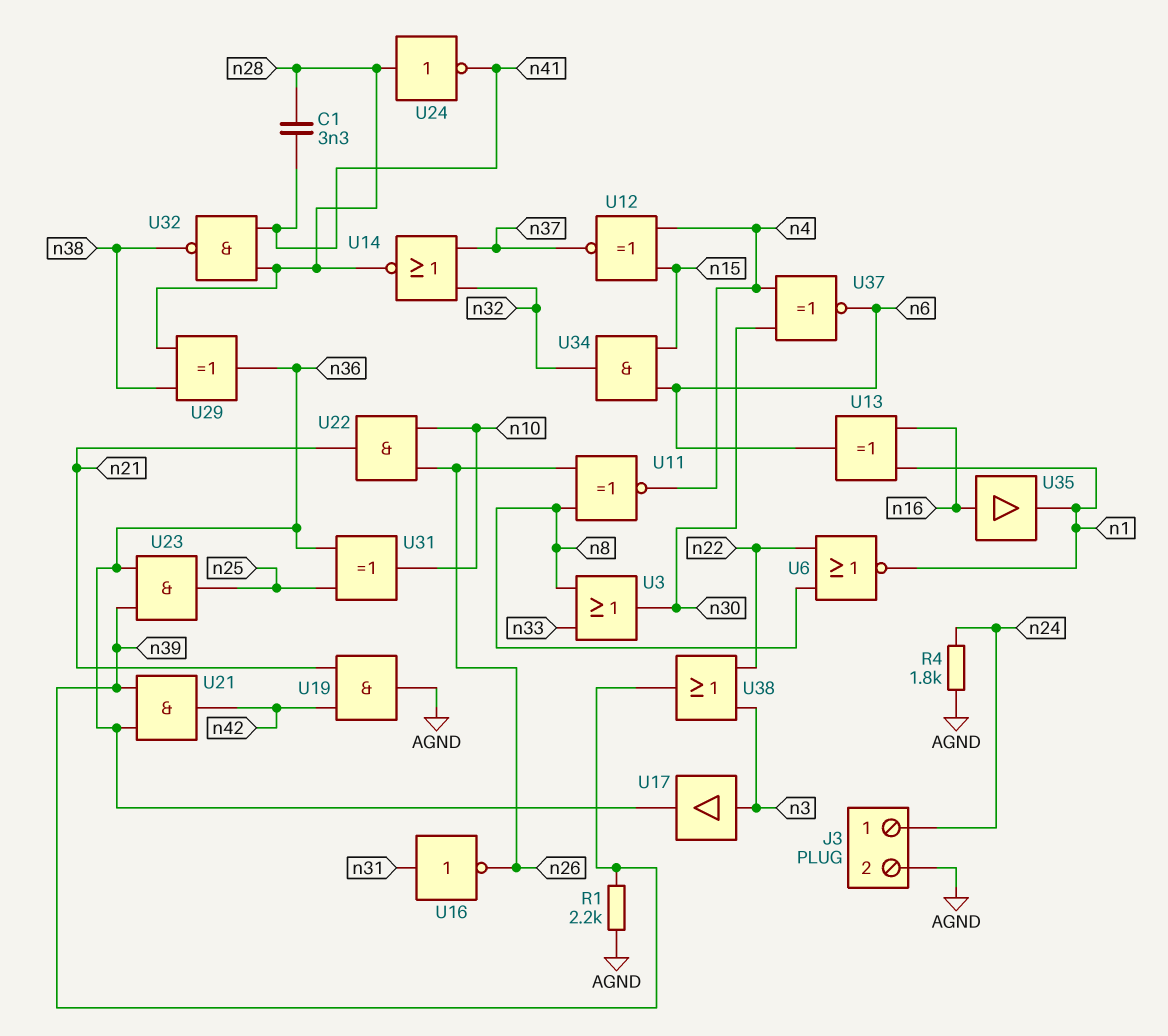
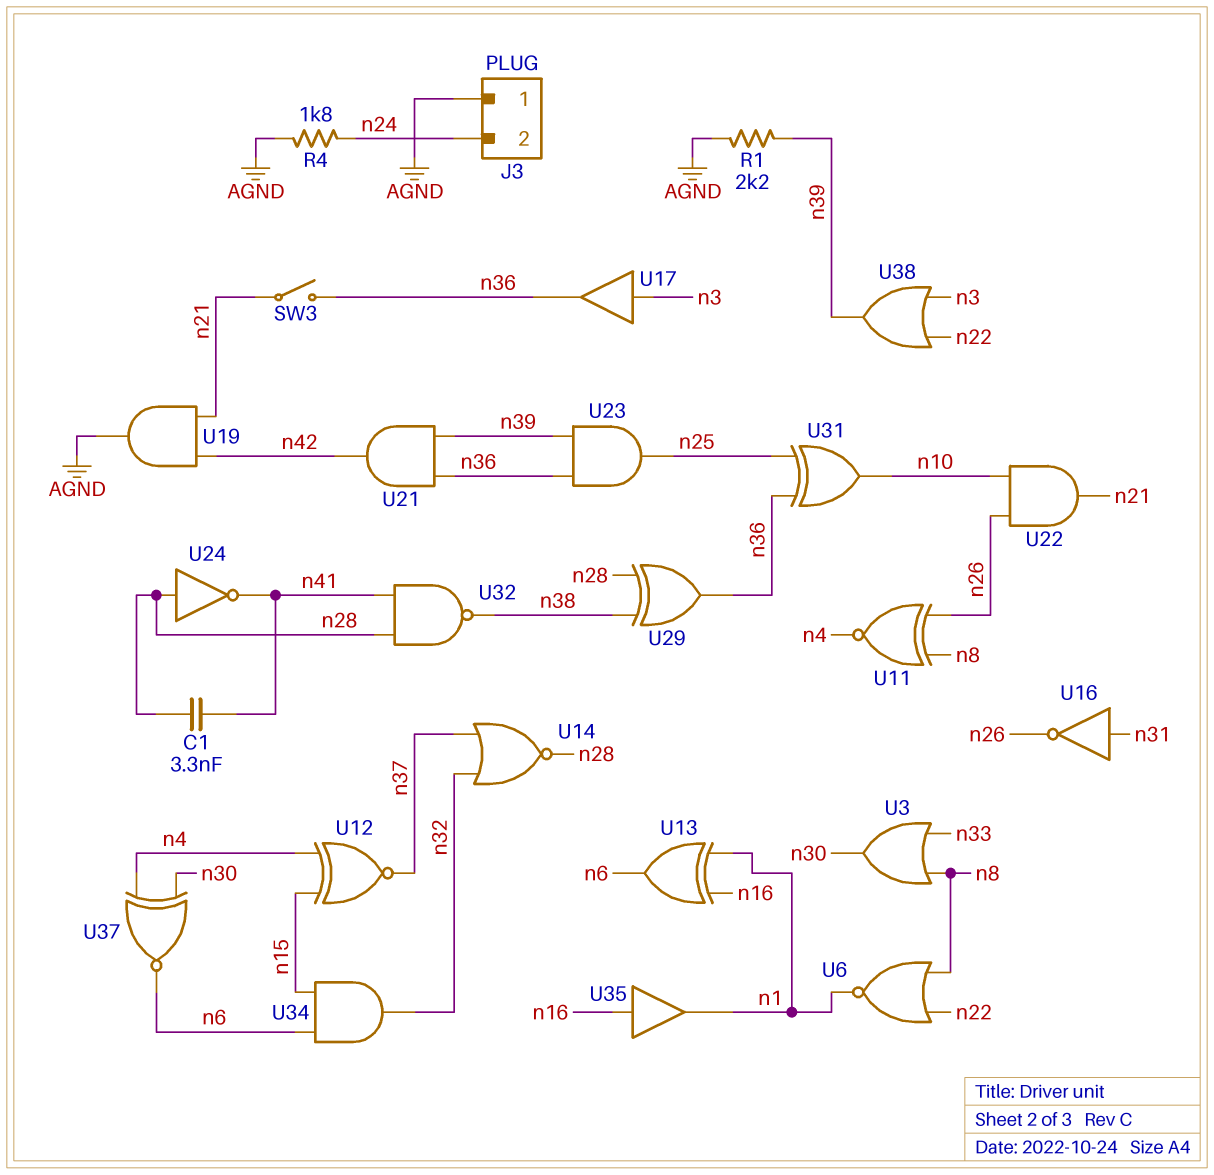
J3 pin 1: n24 -> AGND
J3 pin 2: AGND -> n24
SW3: none -> switch (n21, n36)

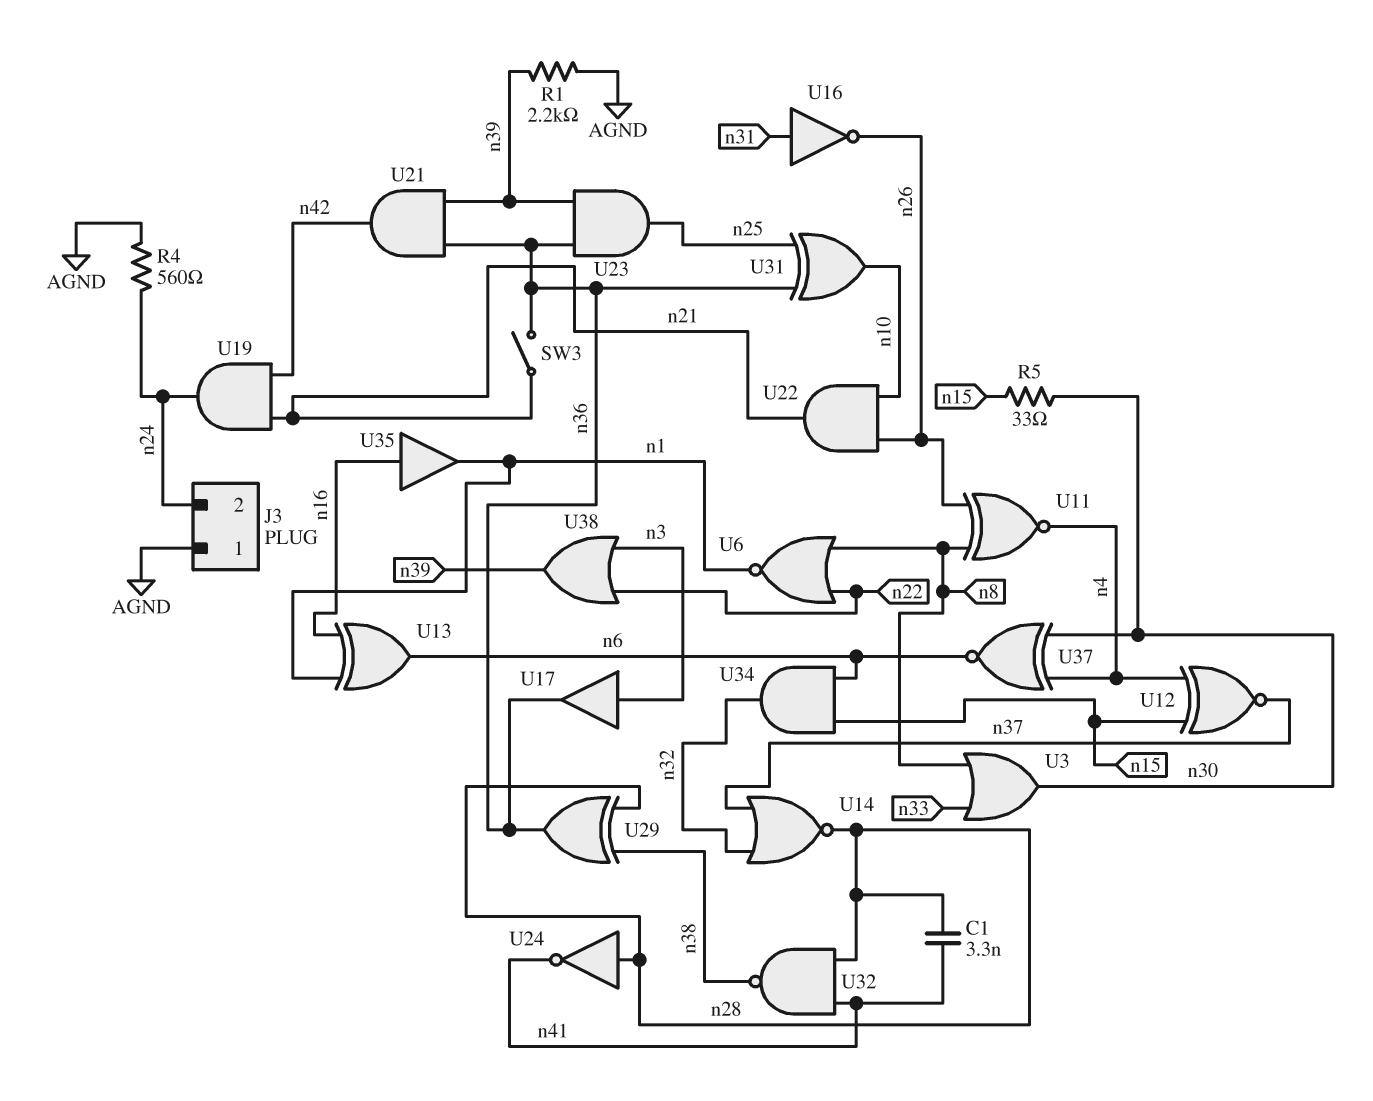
R4: 1.8k (AGND, n24) -> 560 (AGND, n24)
R5: none -> 33 (n15, n30)
U19: AND (in n21, in n42, out AGND) -> AND (in n21, in n42, out n24)

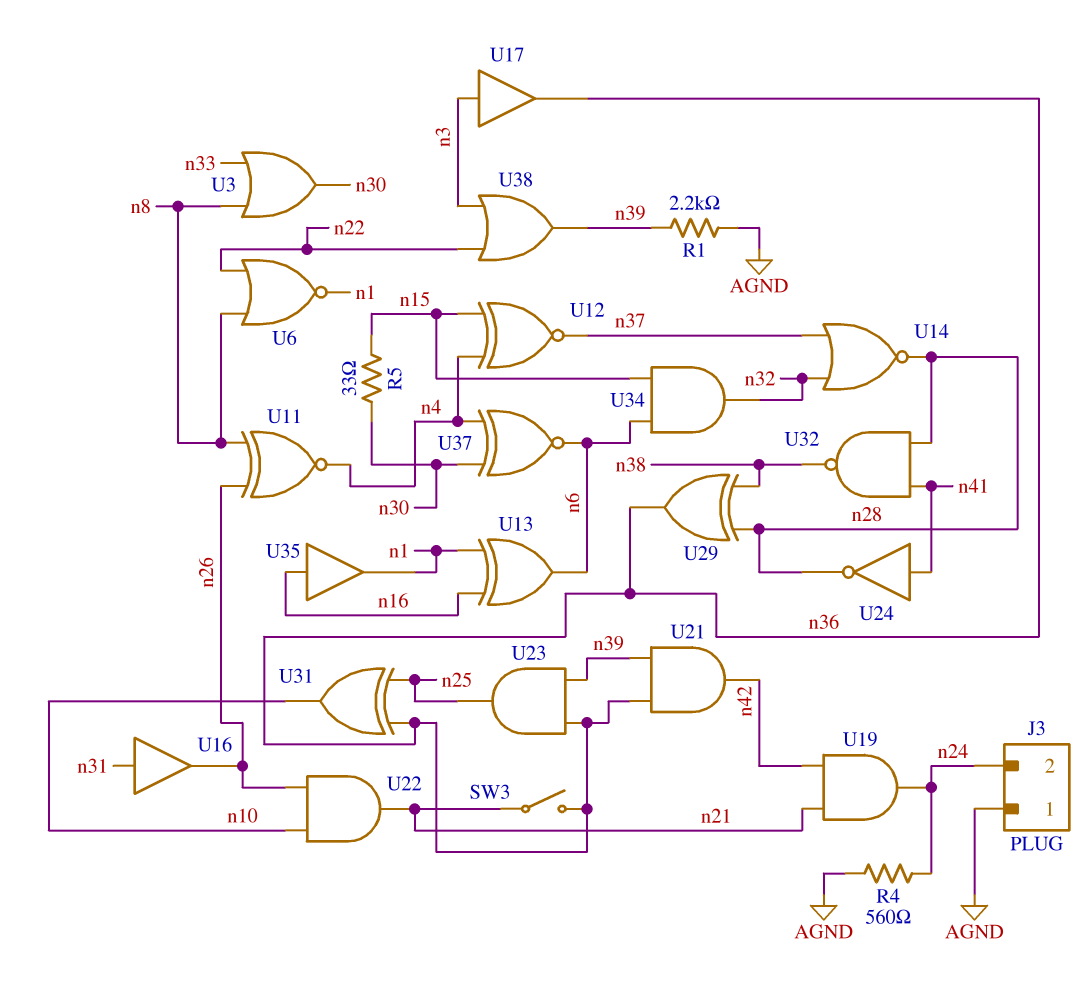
C1: 3.3nF (n28, n41) -> none
U16: NOT (in n31, out n26) -> buffer (in n31, out n26)
U24: NOT (in n28, out n41) -> NOT (in n41, out n28)

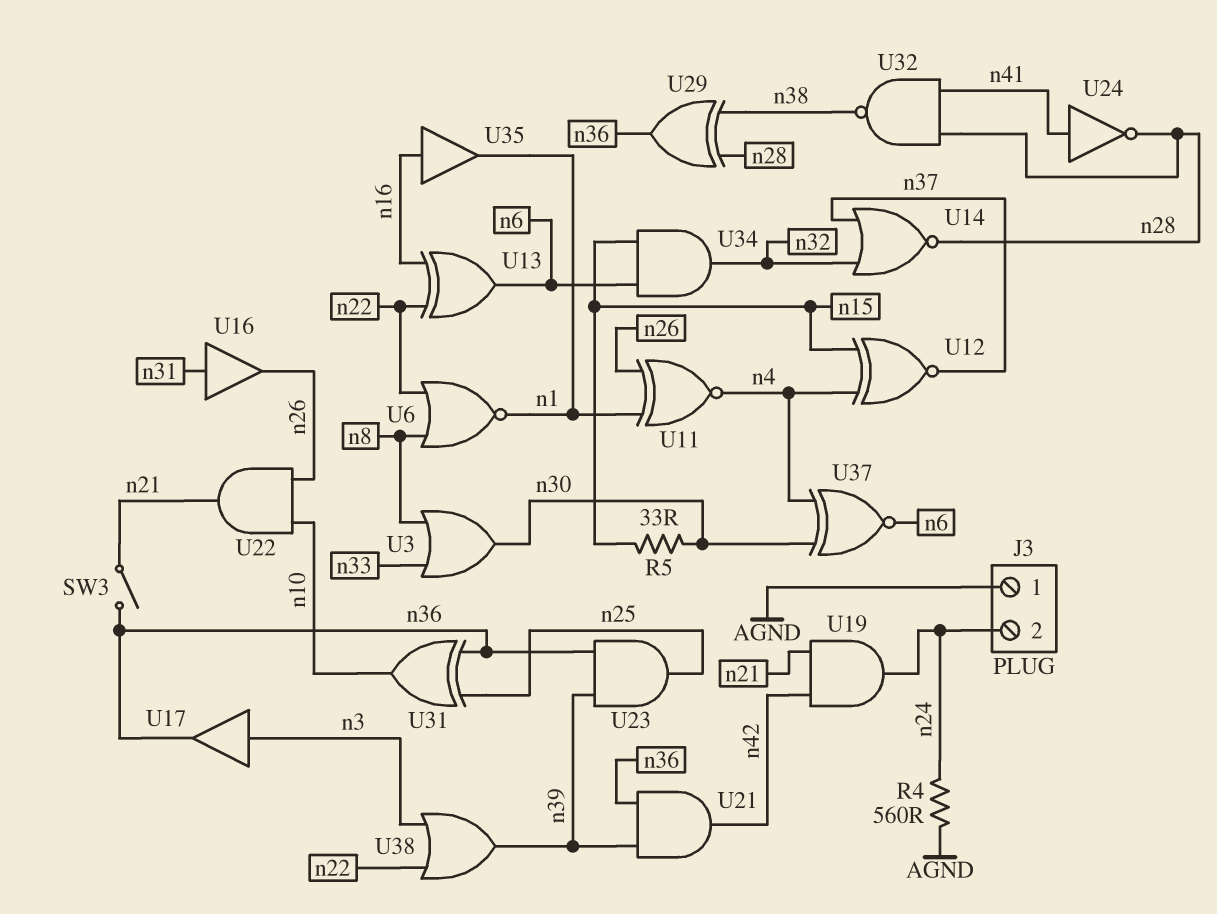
R1: 2.2k (AGND, n39) -> none
U11: XNOR (in n8, in n26, out n4) -> XNOR (in n1, in n26, out n4)
U13: XOR (in n1, in n16, out n6) -> XOR (in n16, in n22, out n6)

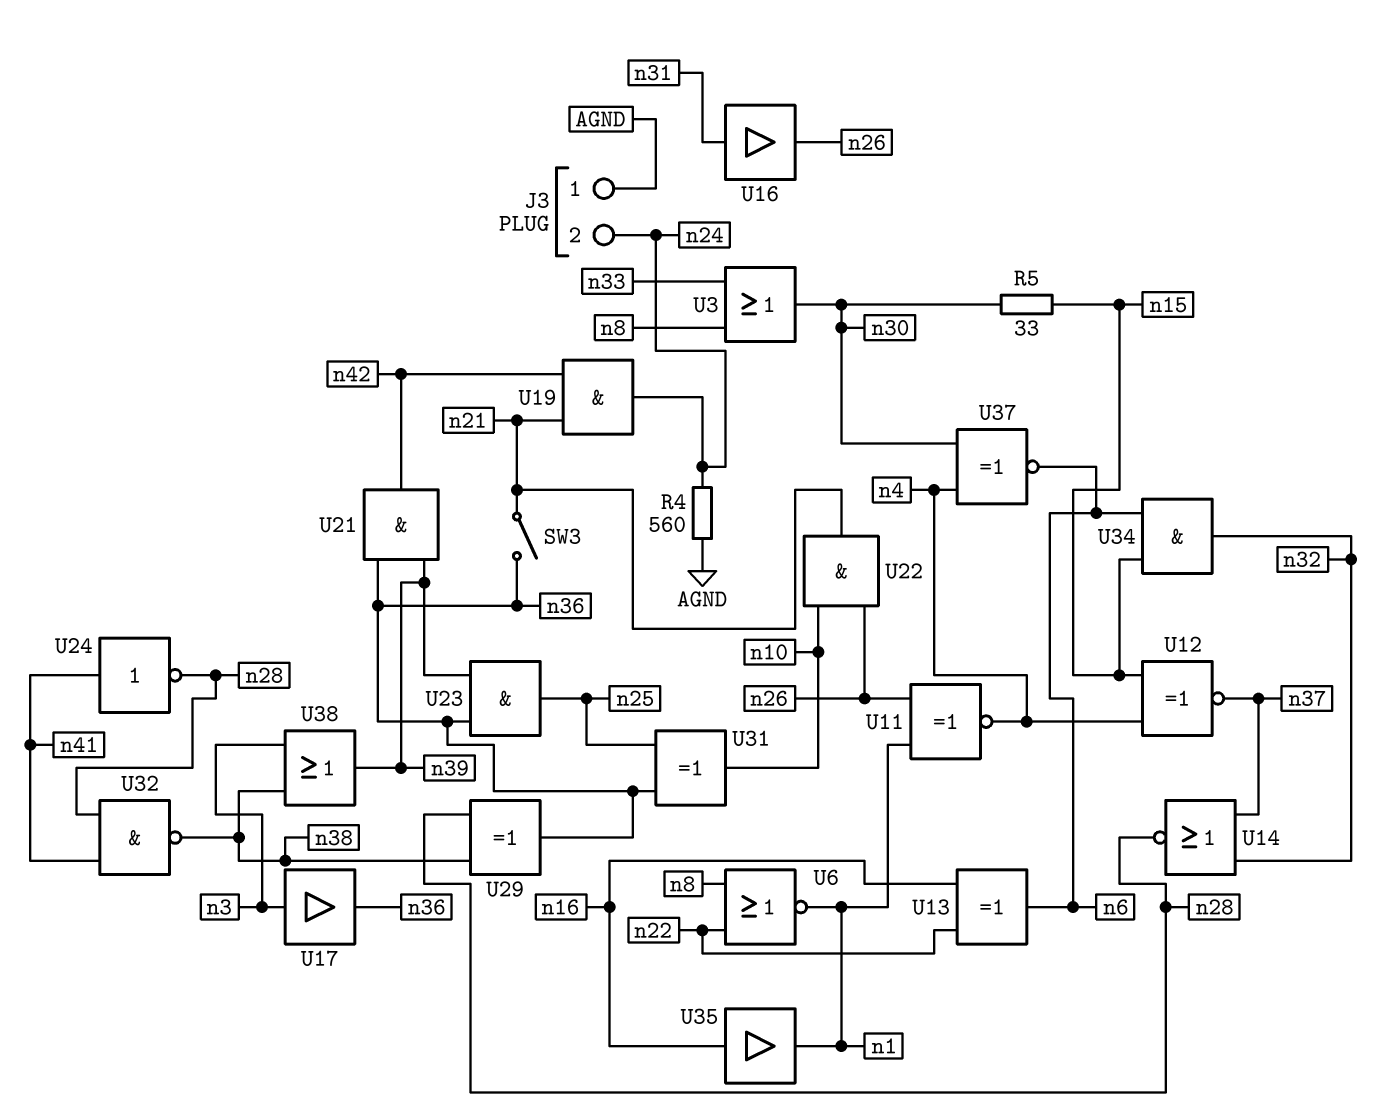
U38: OR (in n3, in n22, out n39) -> OR (in n3, in n38, out n39)

